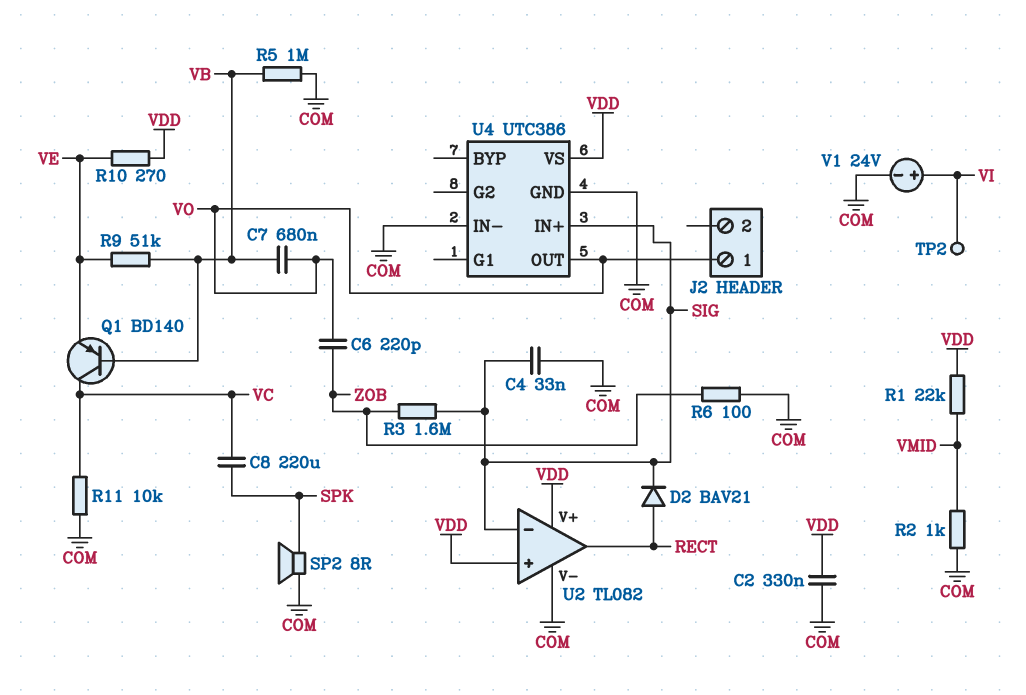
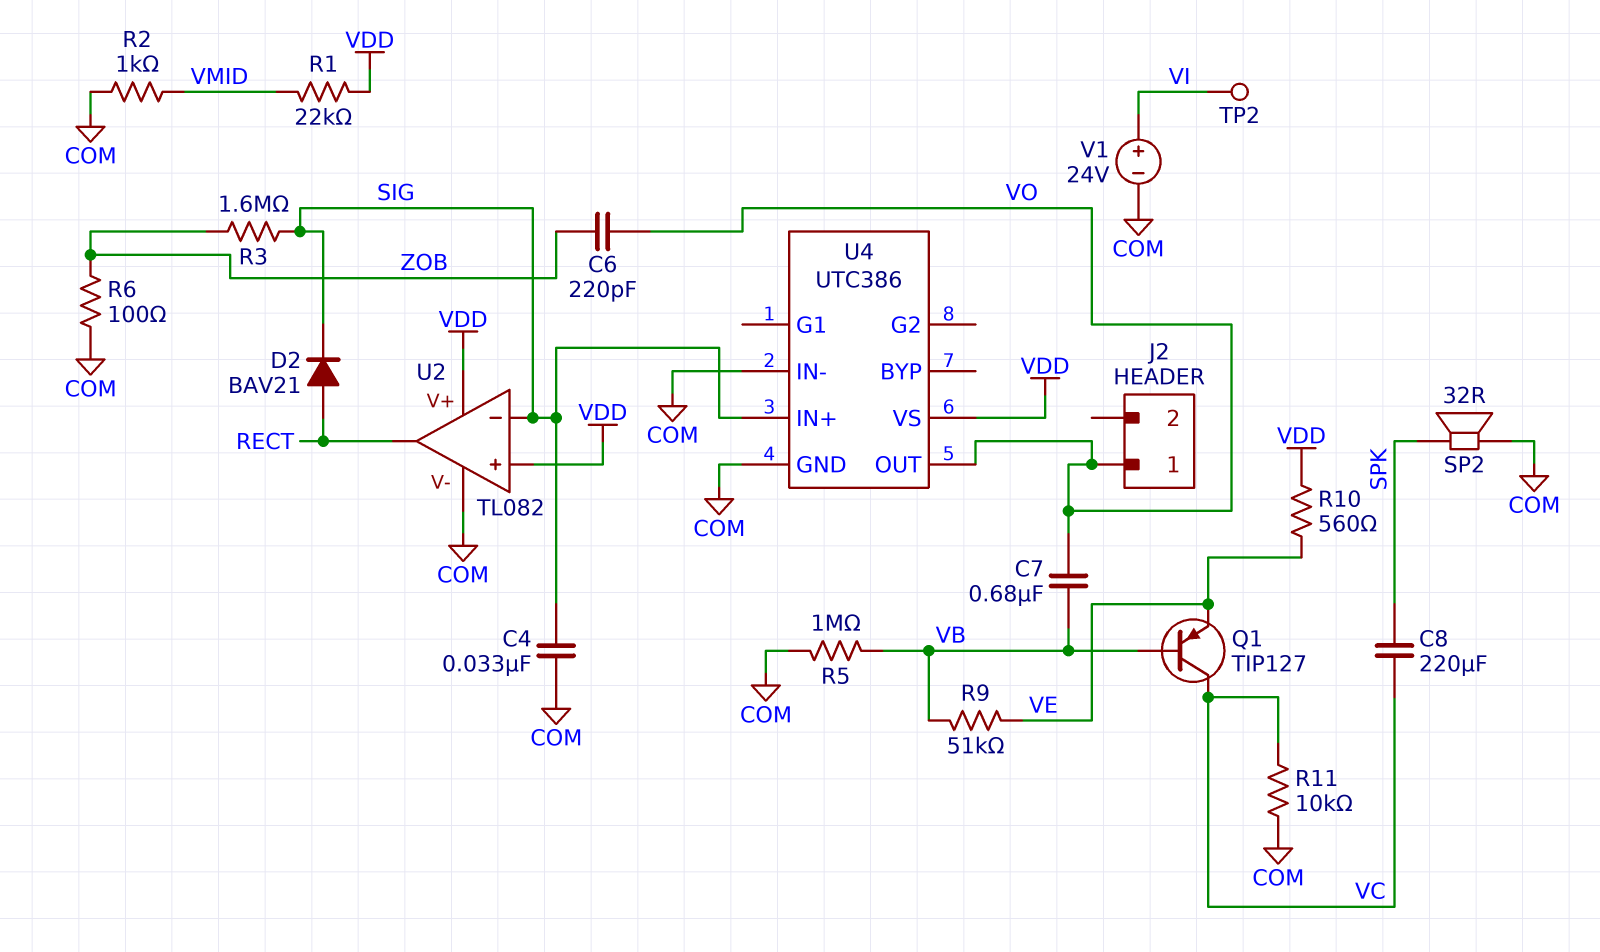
C2: 330nF (COM, VDD) -> none
Q1: PNP BD140 (B VB, C VC, E VE) -> PNP TIP127 (B VB, C VC, E VE)
R10: 270 (VDD, VE) -> 560 (VDD, VE)
SP2: speaker 8R (COM, SPK) -> speaker 32R (COM, SPK)

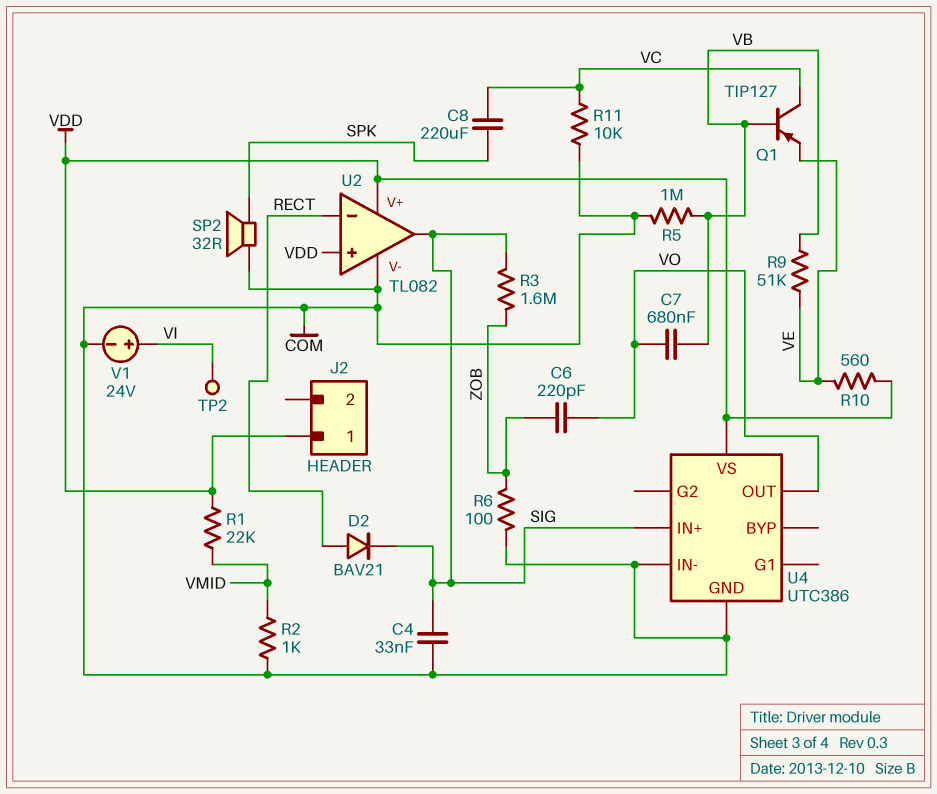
J2 pin 1: VO -> VDD
U2 pin in-: SIG -> RECT
U2 pin out: RECT -> SIG

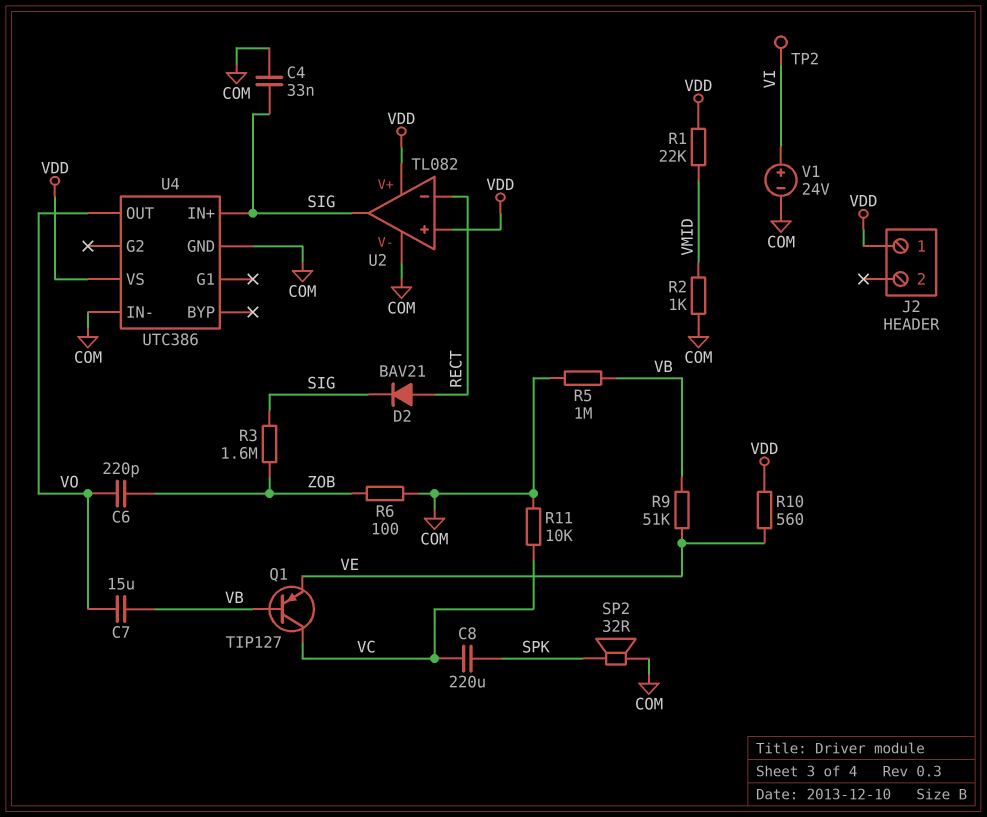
C7: 680nF (VB, VO) -> 15uF (VB, VO)

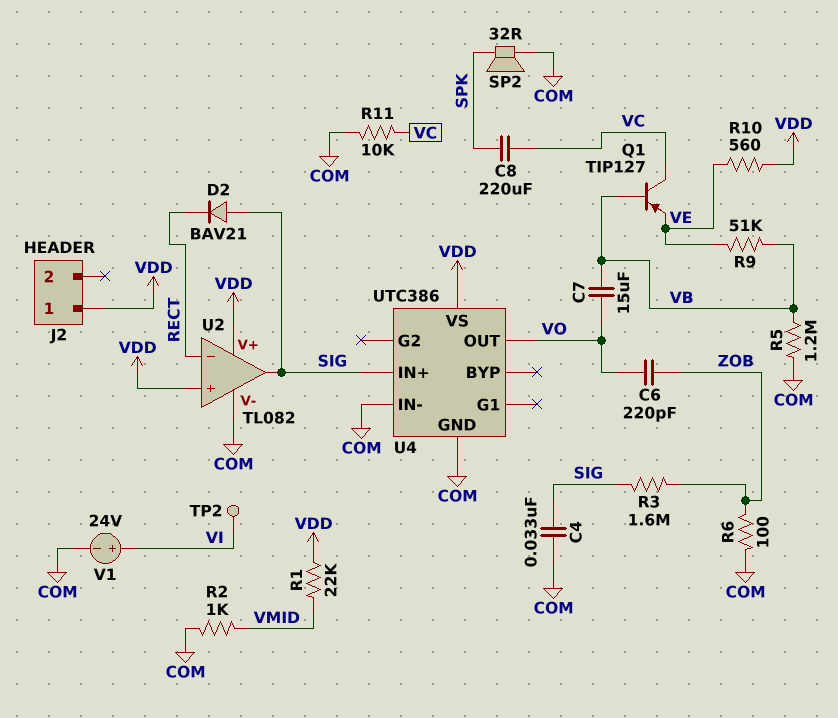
D2: diode BAV21 (A RECT, K SIG) -> diode BAV21 (A SIG, K RECT)
R5: 1M (COM, VB) -> 1.2M (COM, VB)

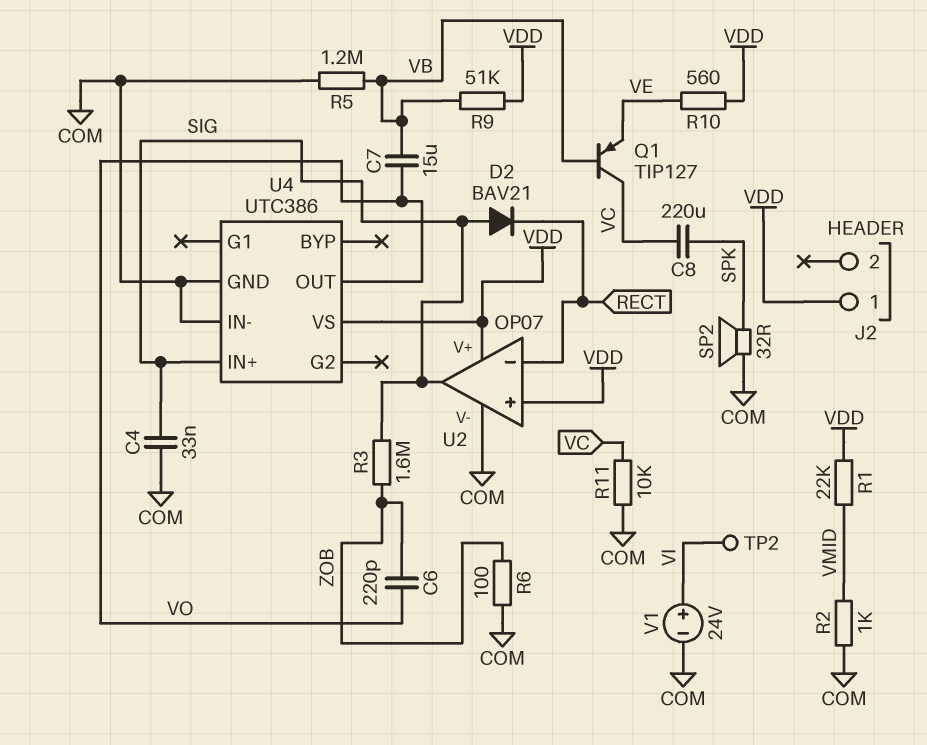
R9: 51k (VB, VE) -> 51k (VB, VDD)
U2: TL082 -> OP07

